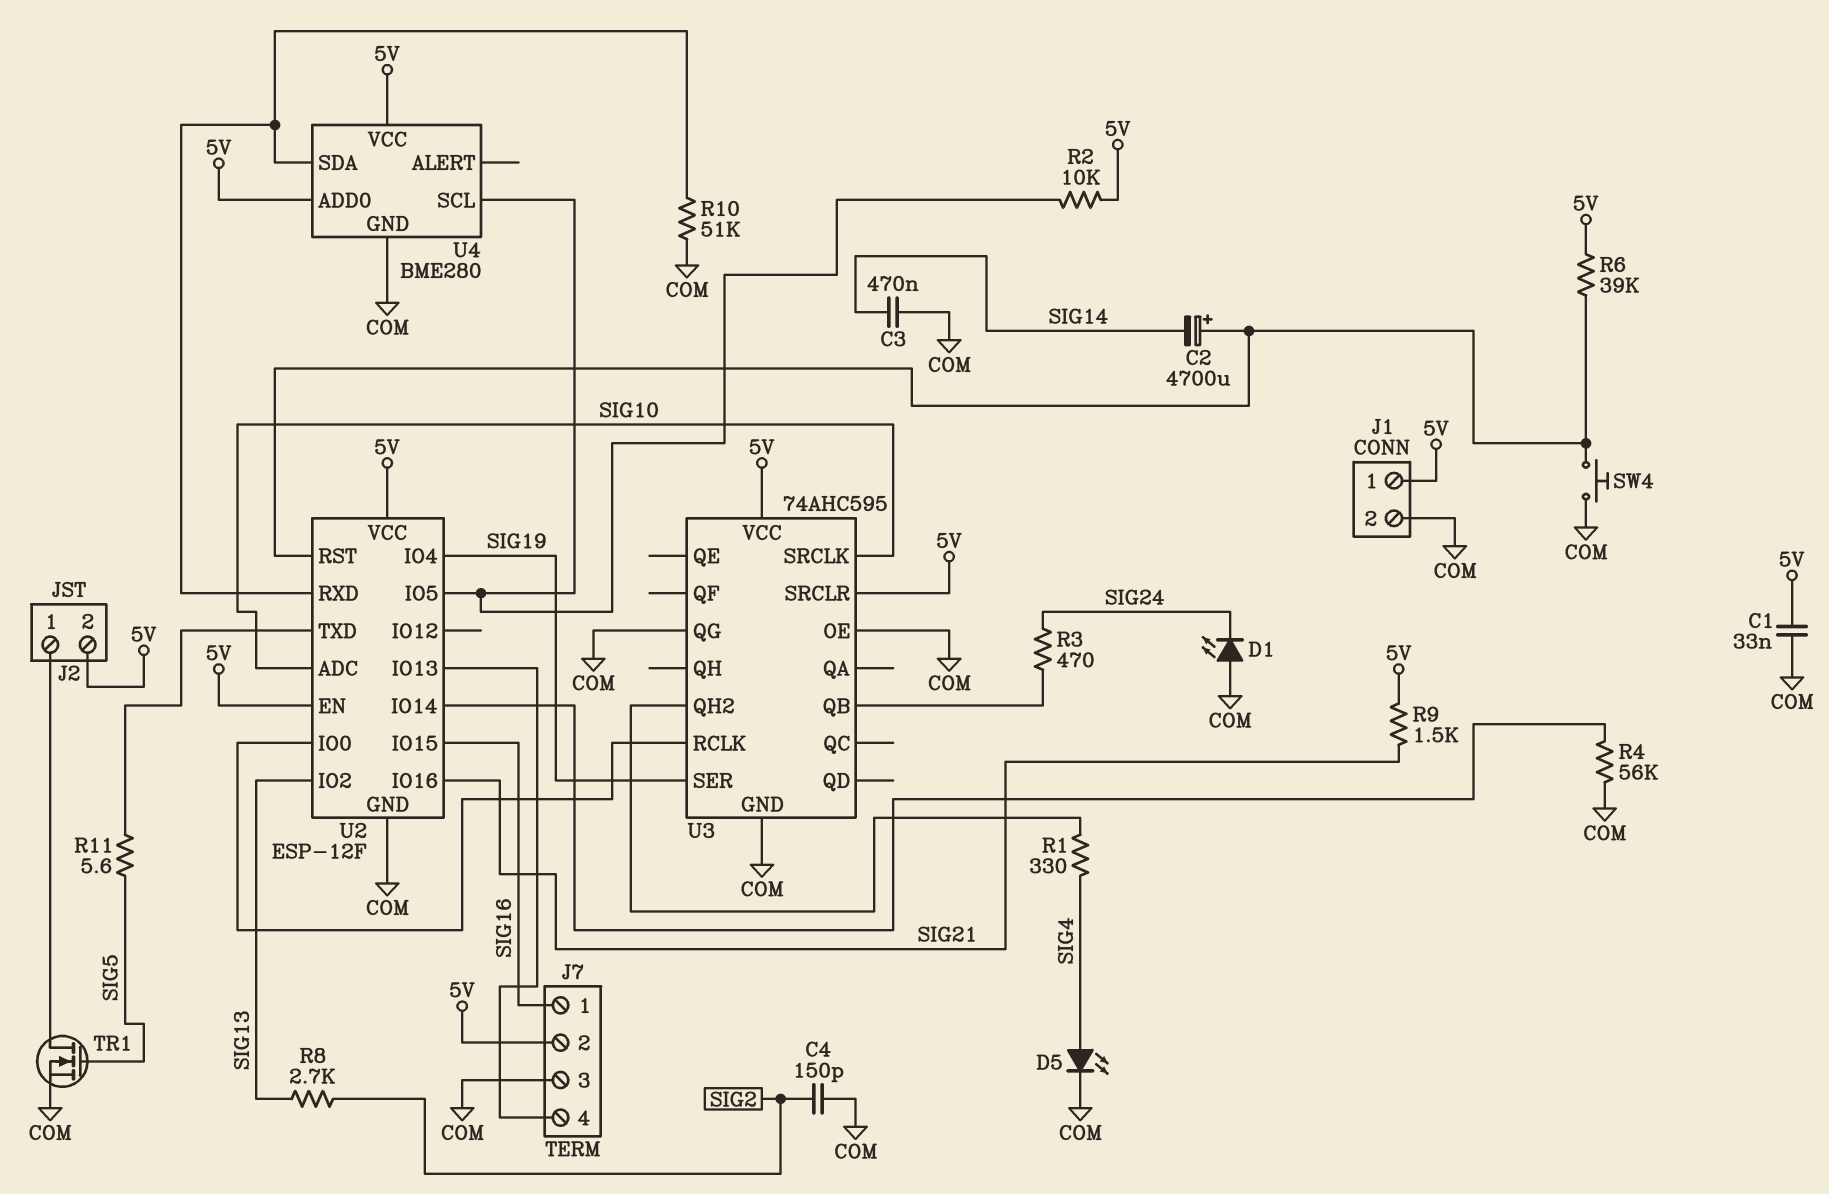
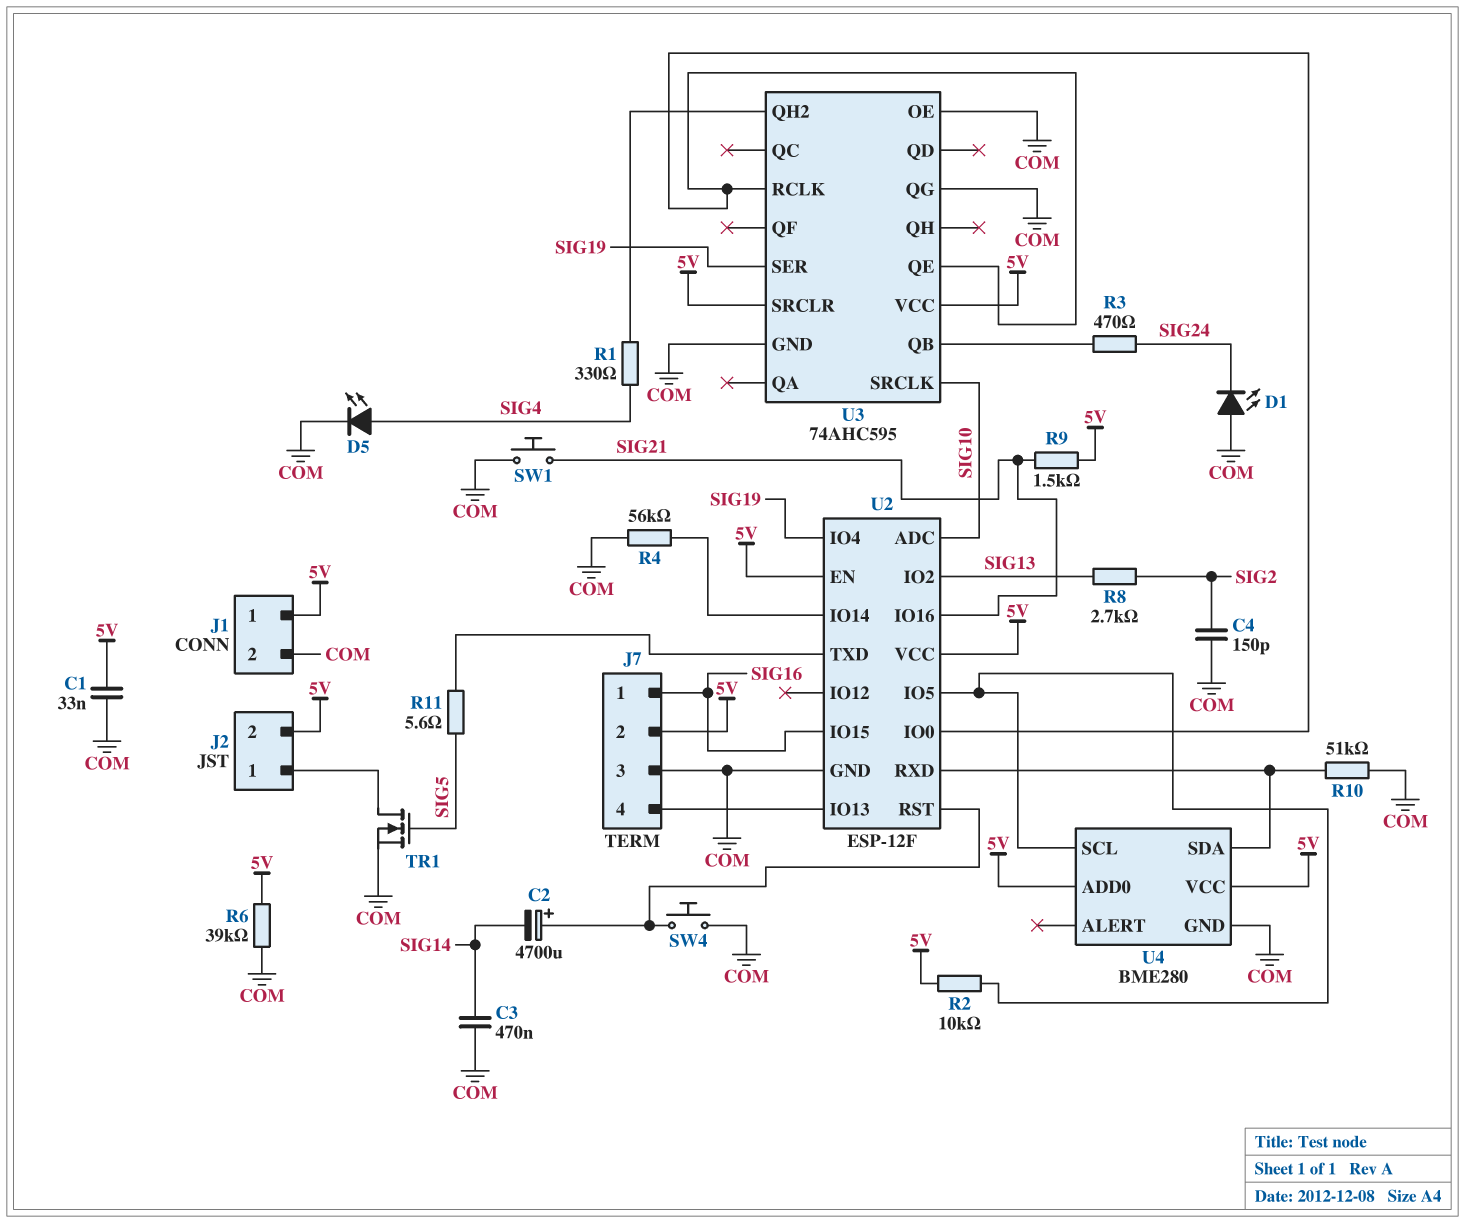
R6: 39k (5V, U2/RST) -> 39k (5V, COM)
SW1: none -> button (COM, SIG21)
U3 pin QE: none -> U2/IO0

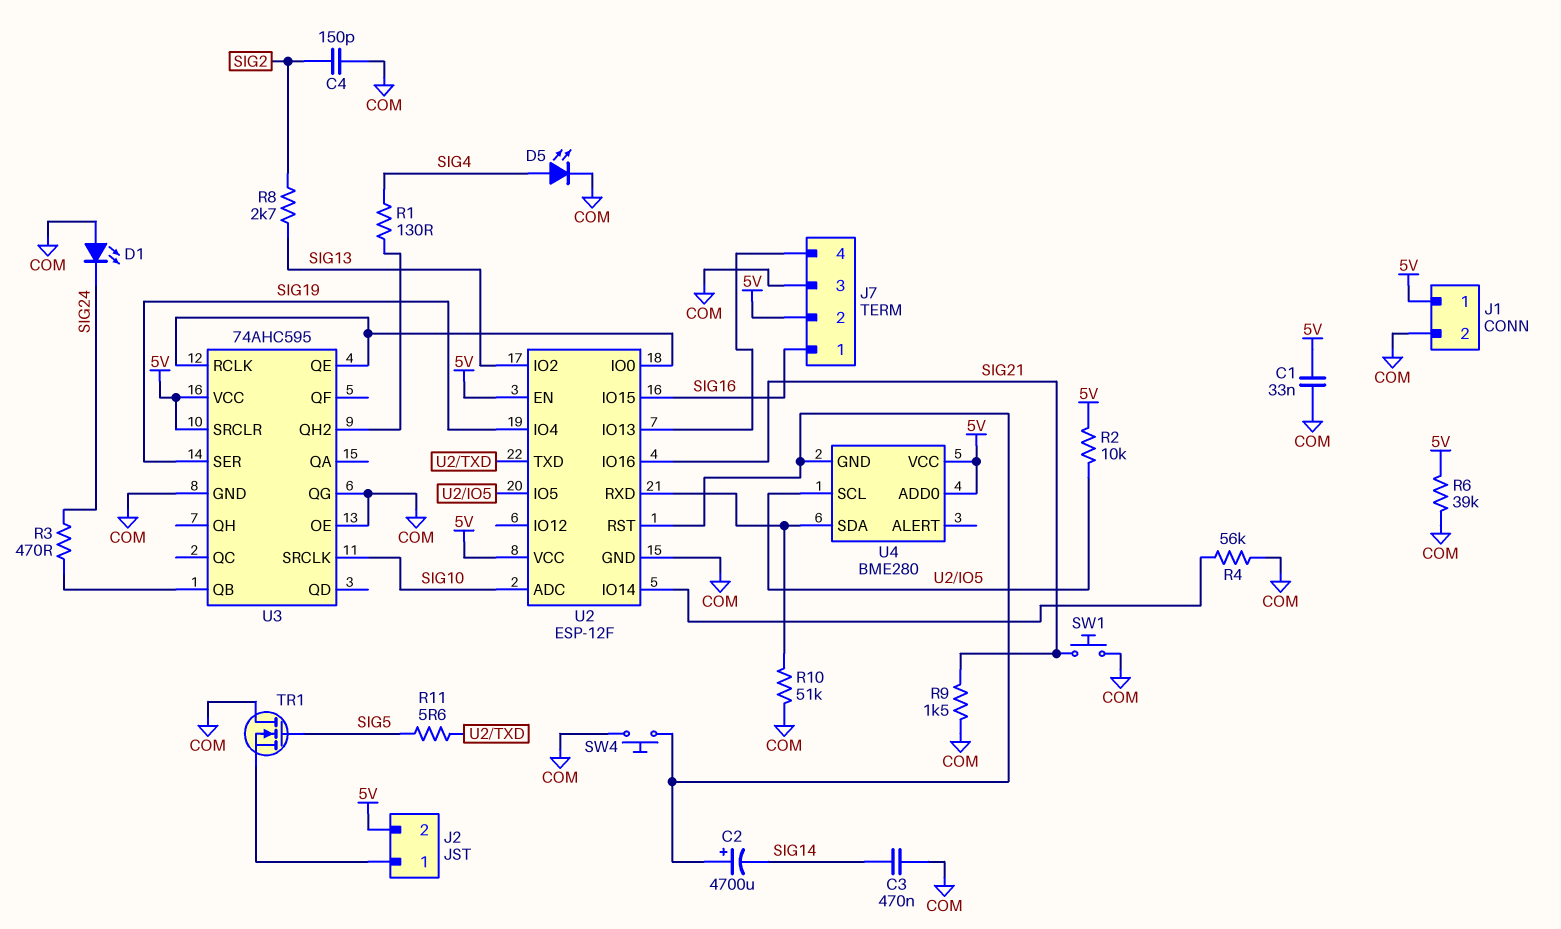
R1: 330 (SIG4, U3/QH2) -> 130 (SIG4, U3/QH2)
R9: 1.5k (5V, SIG21) -> 1.5k (COM, SIG21)
TR1: NMOS (G SIG5, D J2/1, S COM) -> NMOS (G SIG5, D COM, S J2/1)
U4 pin GND: COM -> U2/RST

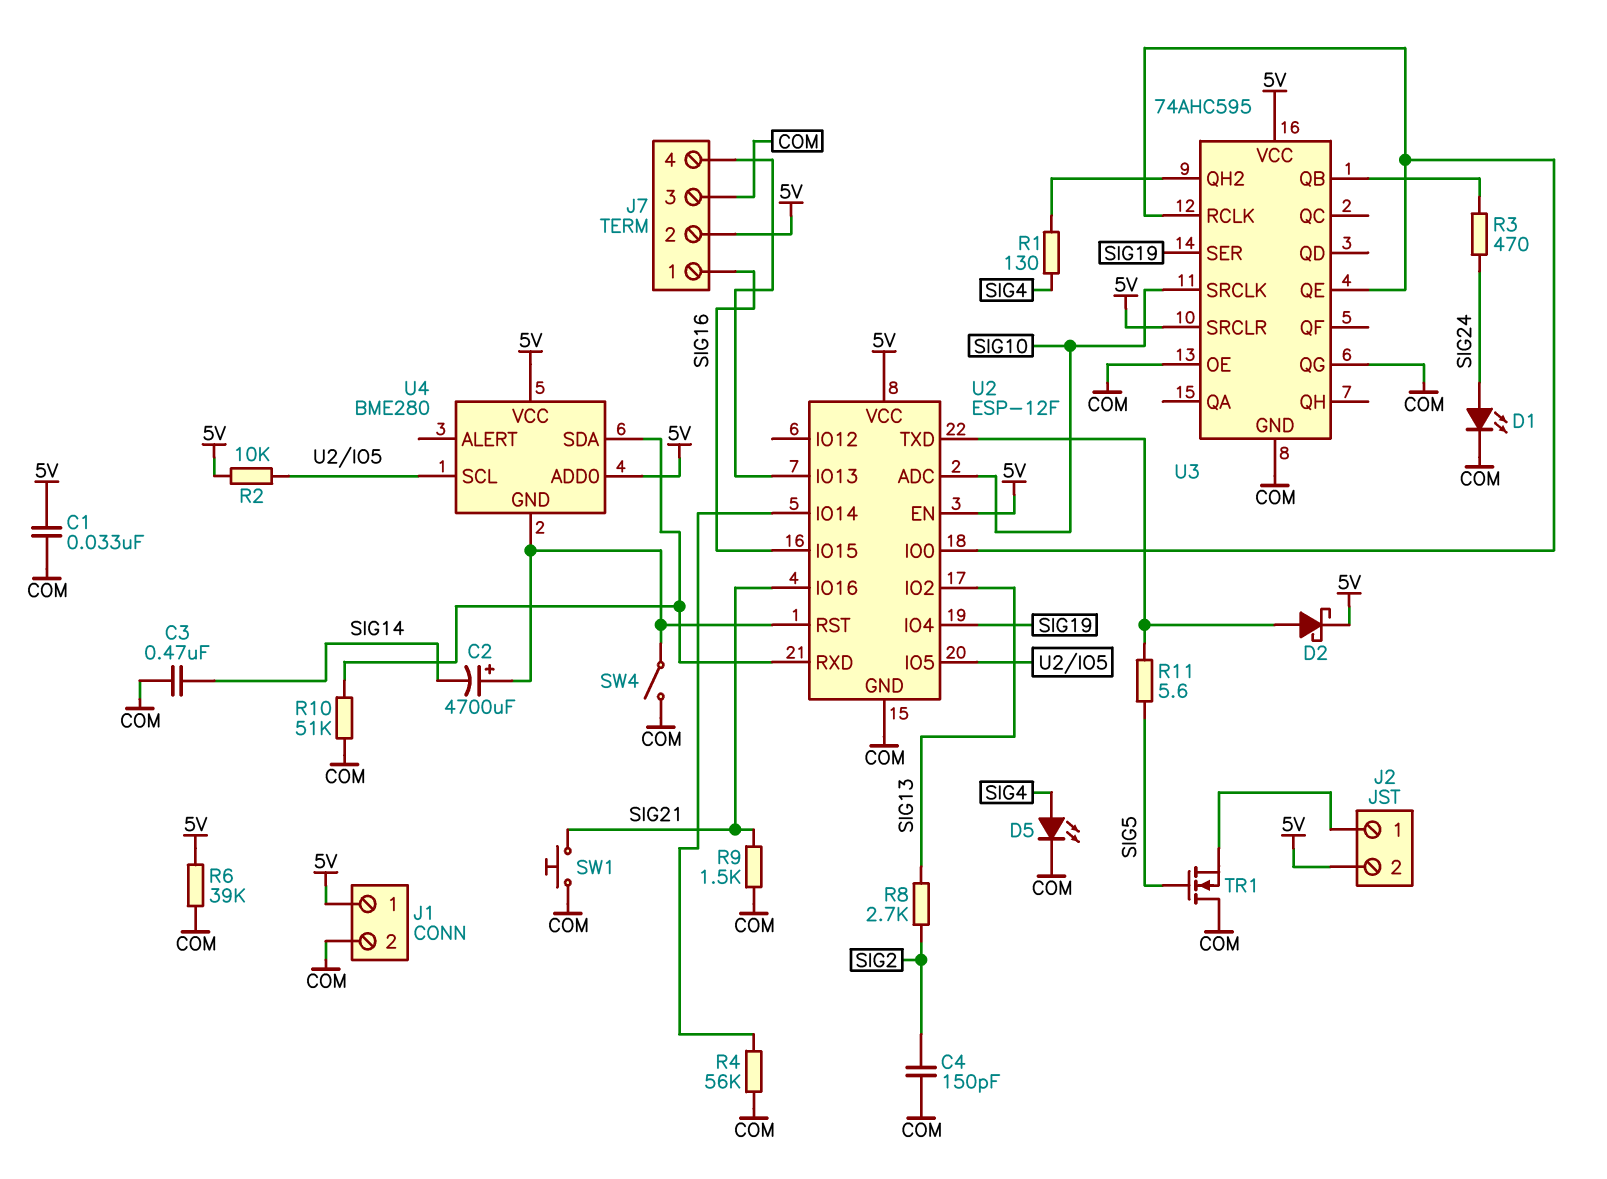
D1: LED (A COM, K SIG24) -> LED (A SIG24, K COM)
D2: none -> schottky (A U2/TXD, K 5V)
SW4: button (COM, U2/RST) -> switch (COM, U2/RST)

